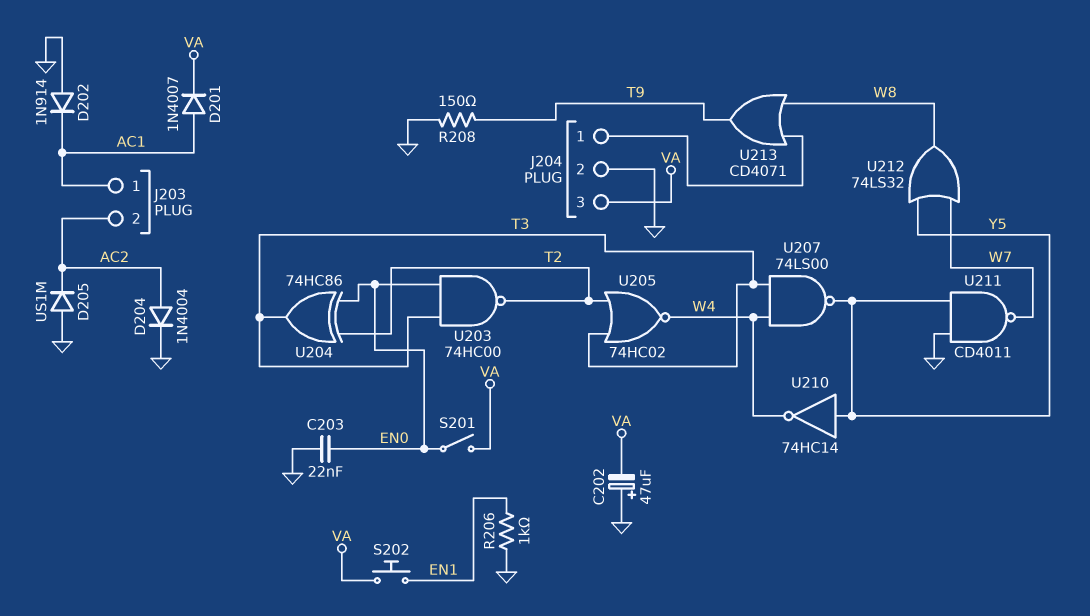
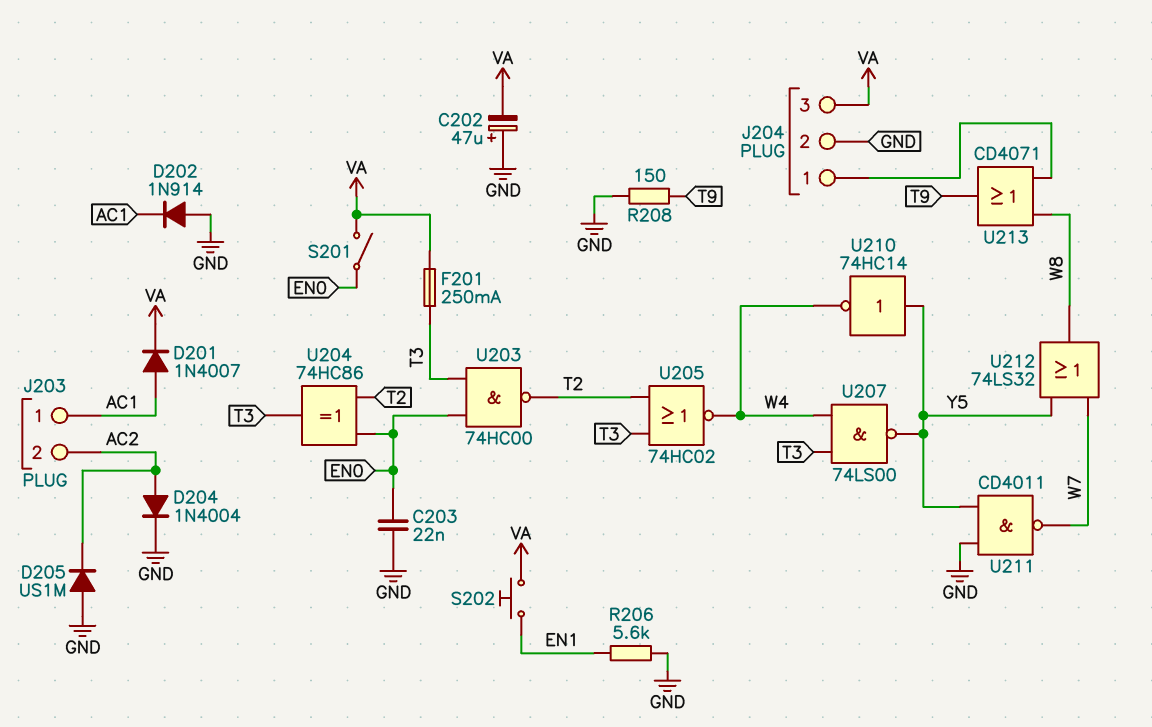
F201: none -> 250mA (T3, VA)
R206: 1k (EN1, GND) -> 5.6k (EN1, GND)

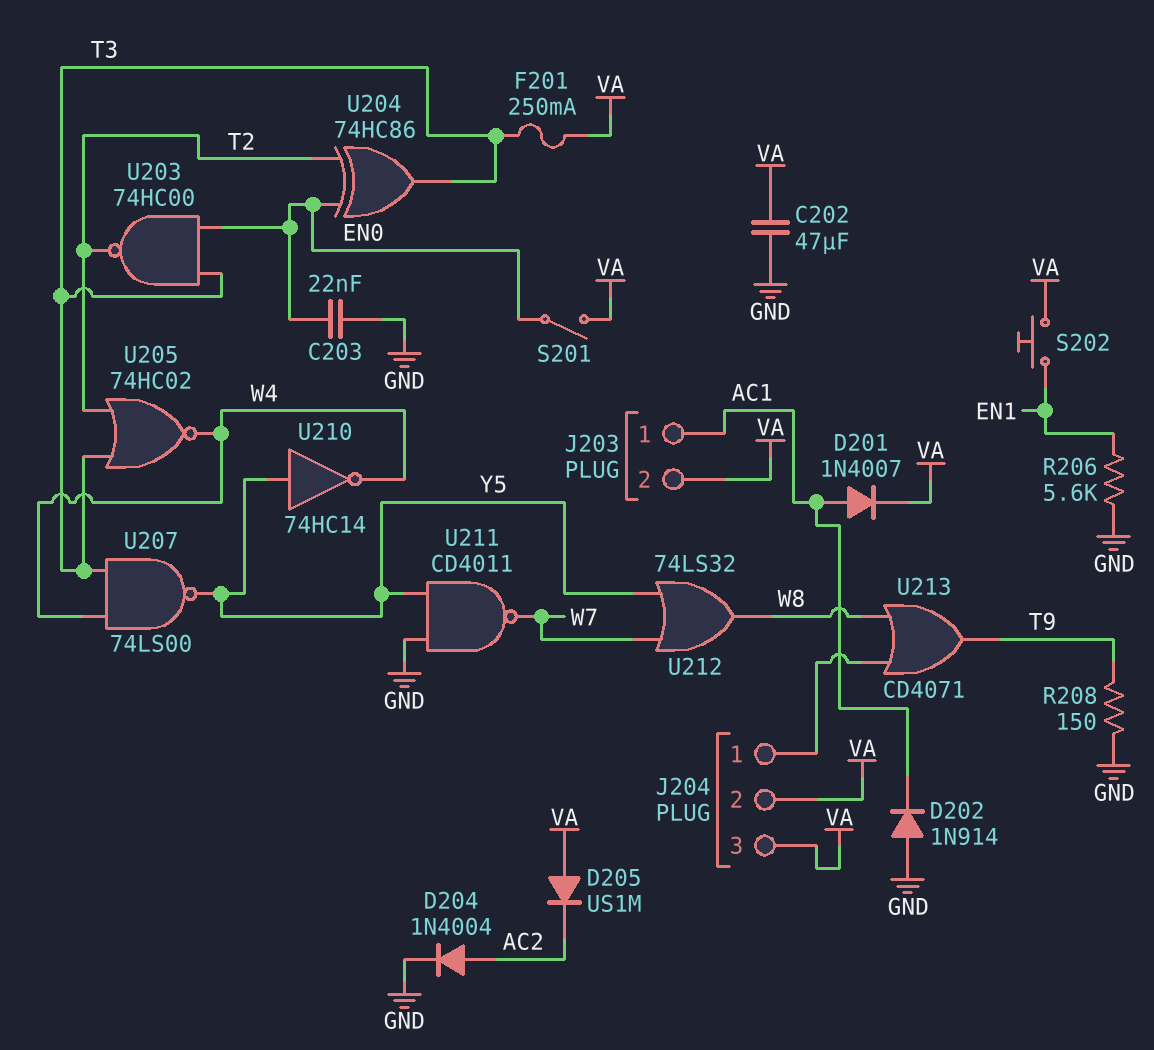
C202: 47uF (plus GND, minus VA) -> 47uF (GND, VA)
D205: diode US1M (A GND, K AC2) -> diode US1M (A VA, K AC2)
J203 pin 2: AC2 -> VA
J204 pin 2: GND -> VA

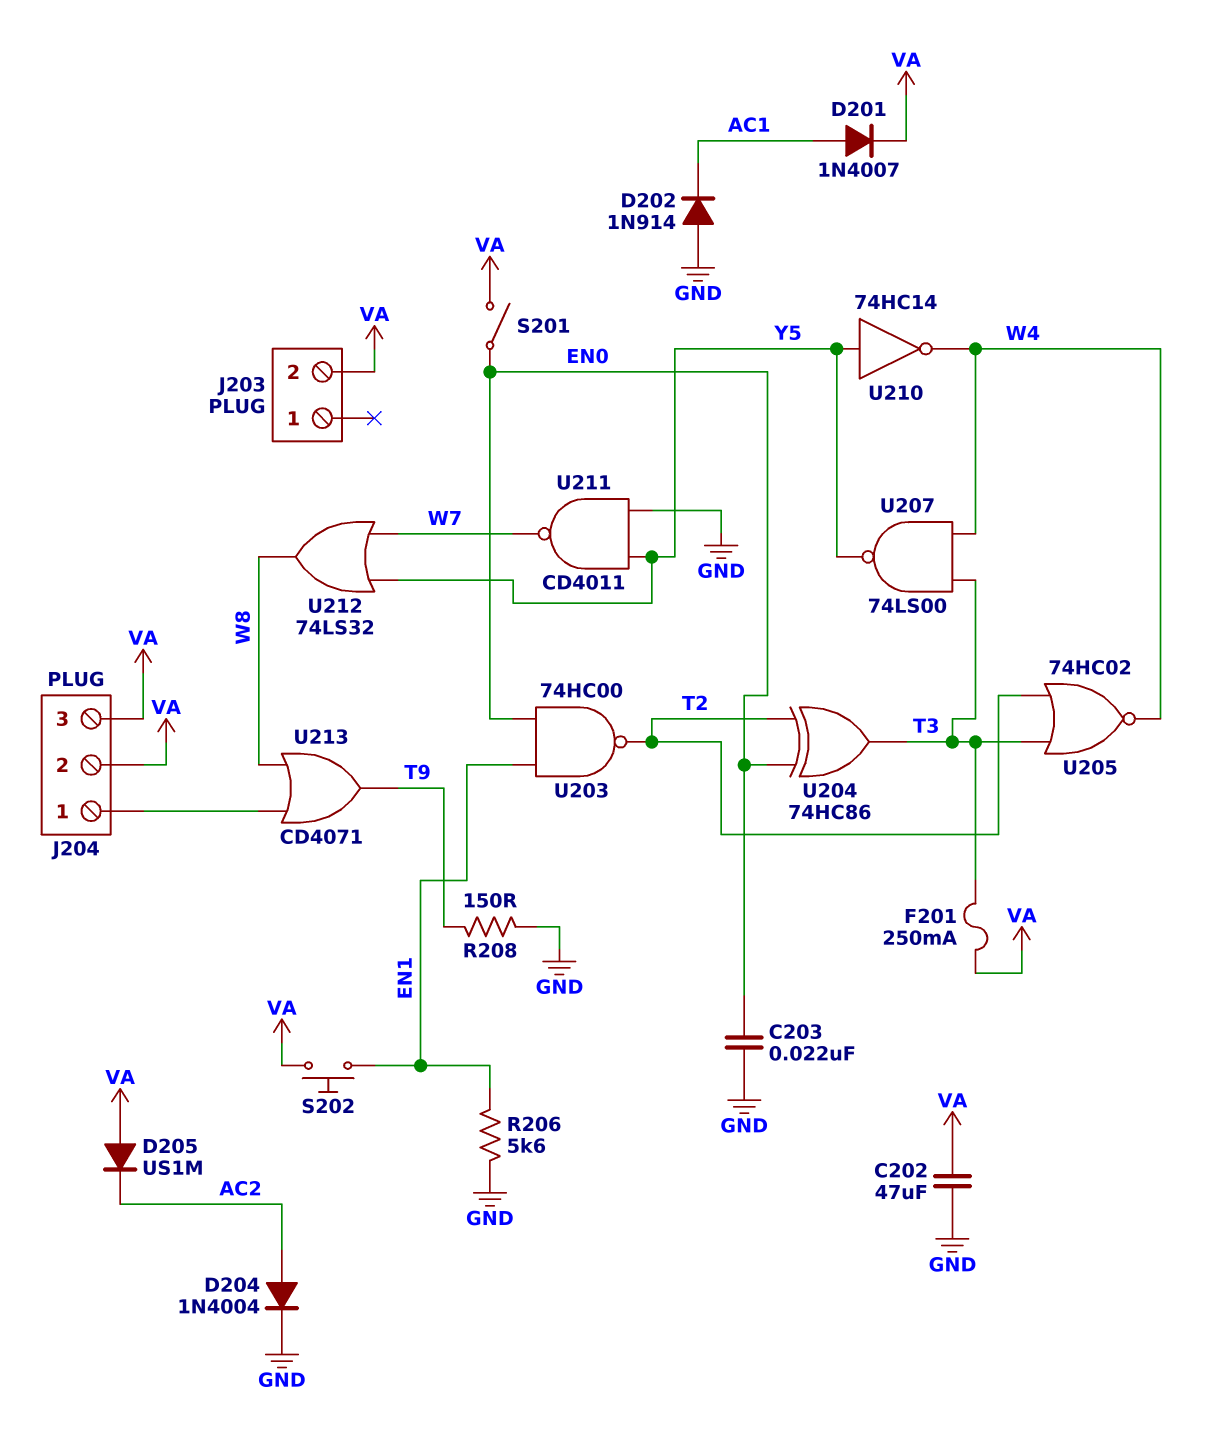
J203 pin 1: AC1 -> none
U203: NAND 74HC00 (in EN0, in T3, out T2) -> NAND 74HC00 (in EN0, in EN1, out T2)

